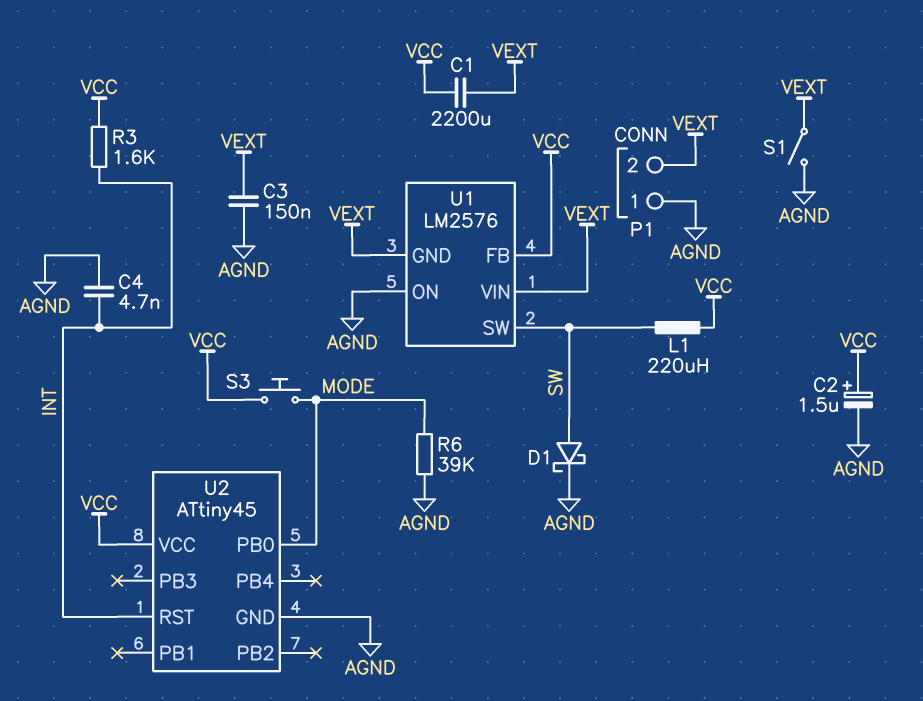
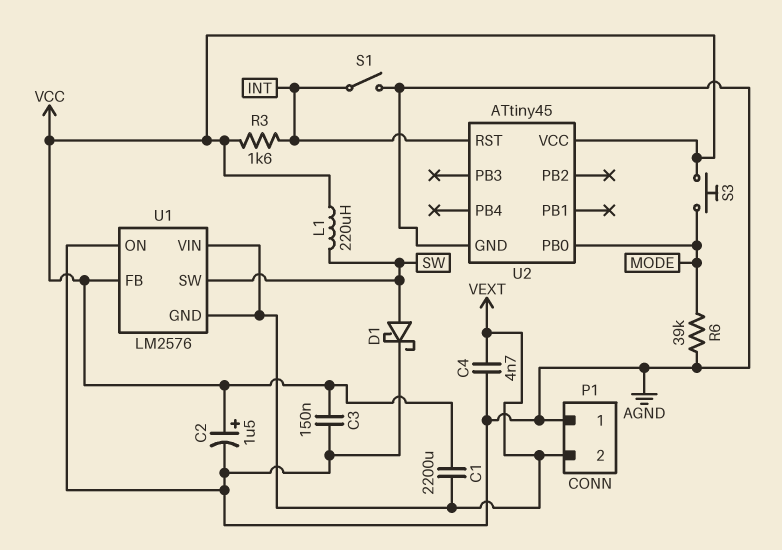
C3: 150nF (AGND, VEXT) -> 150nF (AGND, VCC)
C4: 4.7nF (AGND, INT) -> 4.7nF (AGND, VEXT)
S1: switch (AGND, VEXT) -> switch (AGND, INT)

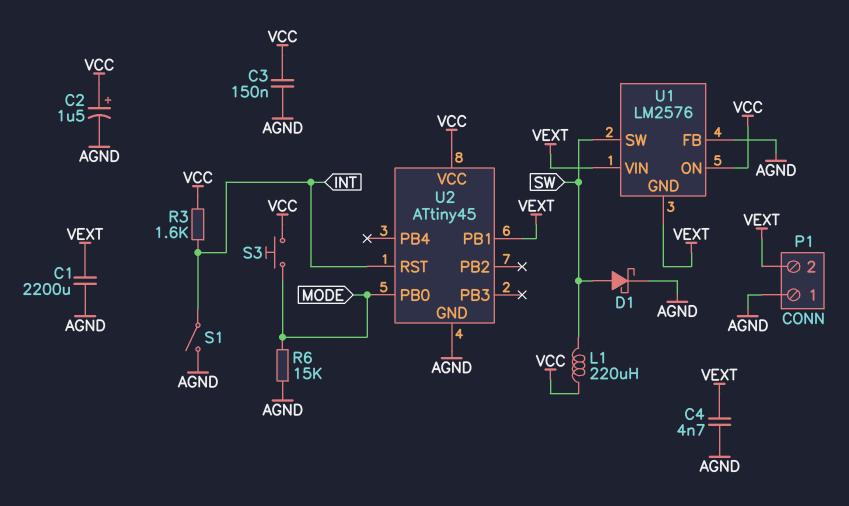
C1: 2200uF (VCC, VEXT) -> 2200uF (AGND, VEXT)
R6: 39k (AGND, MODE) -> 15k (AGND, MODE)
U1 pin FB: VCC -> AGND
U1 pin ON: AGND -> VCC
U2 pin PB1: none -> VEXT

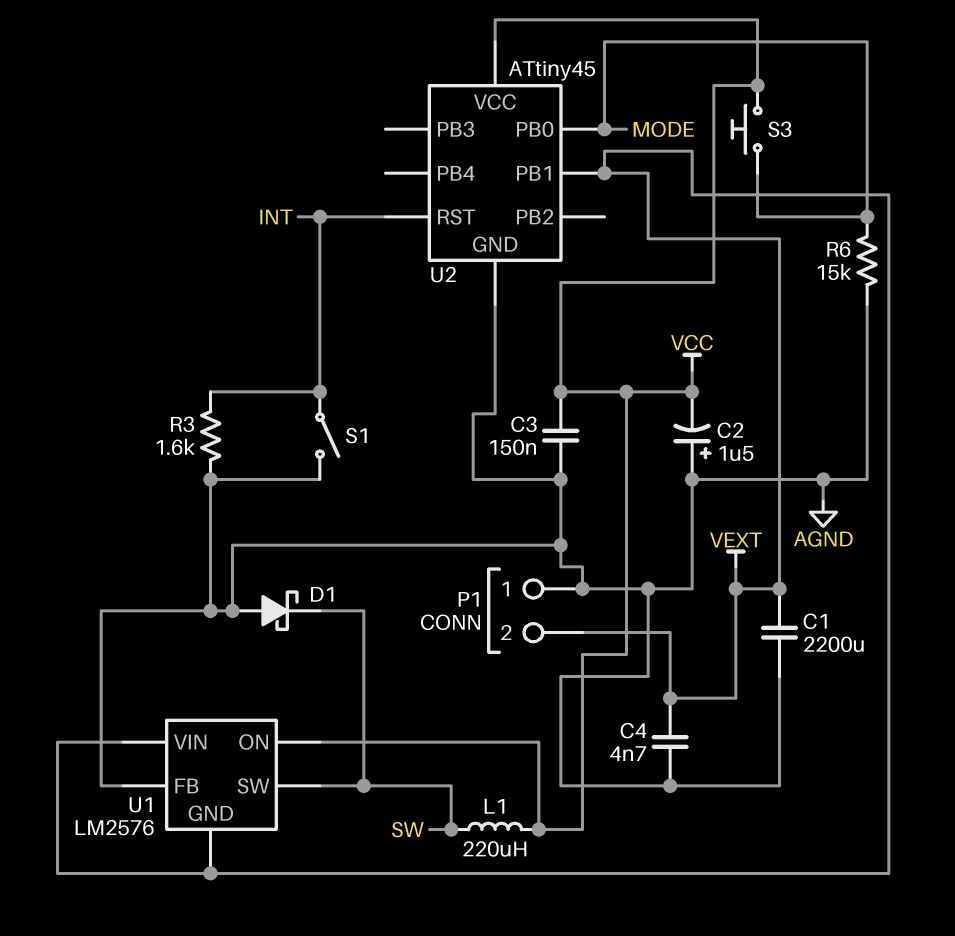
C2: 1.5uF (plus VCC, minus AGND) -> 1.5uF (plus AGND, minus VCC)
D1: schottky (A SW, K AGND) -> schottky (A AGND, K SW)
R3: 1.6k (INT, VCC) -> 1.6k (AGND, INT)

